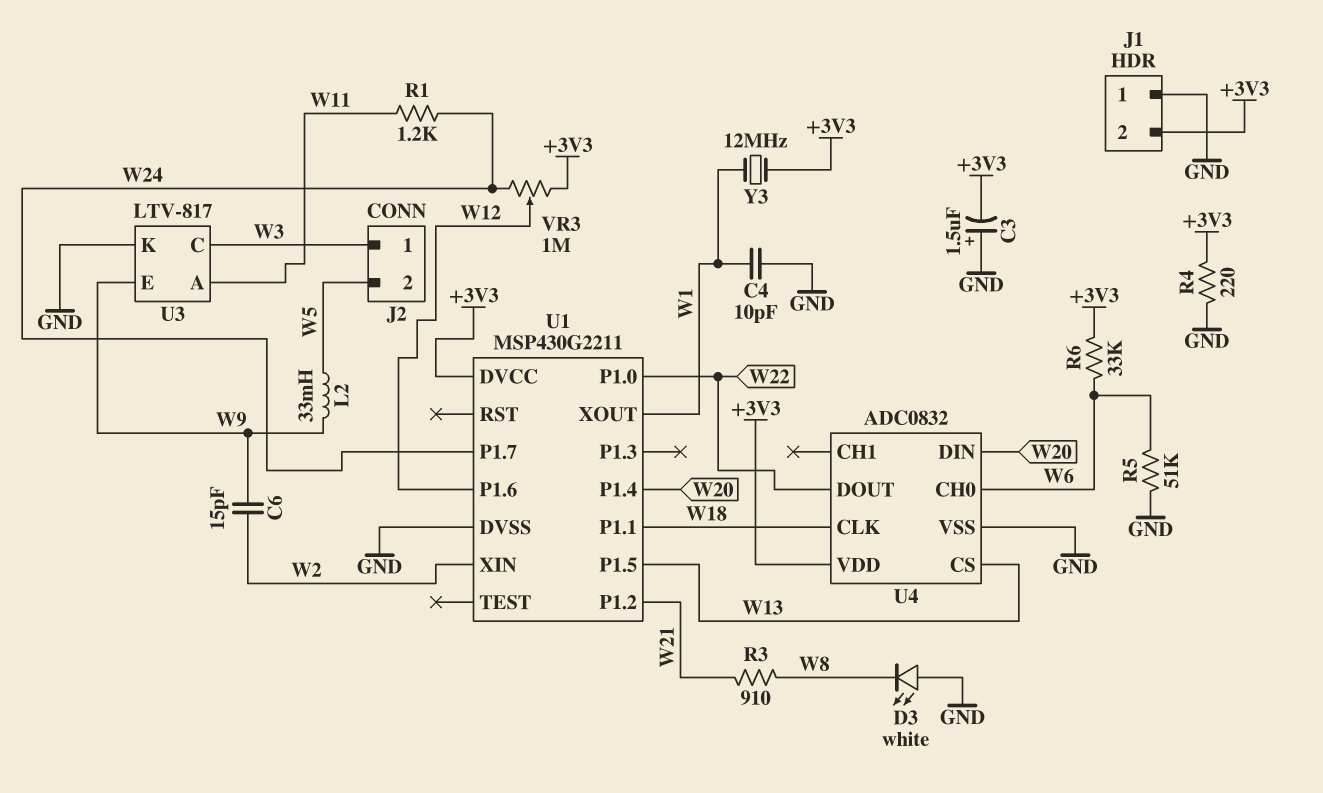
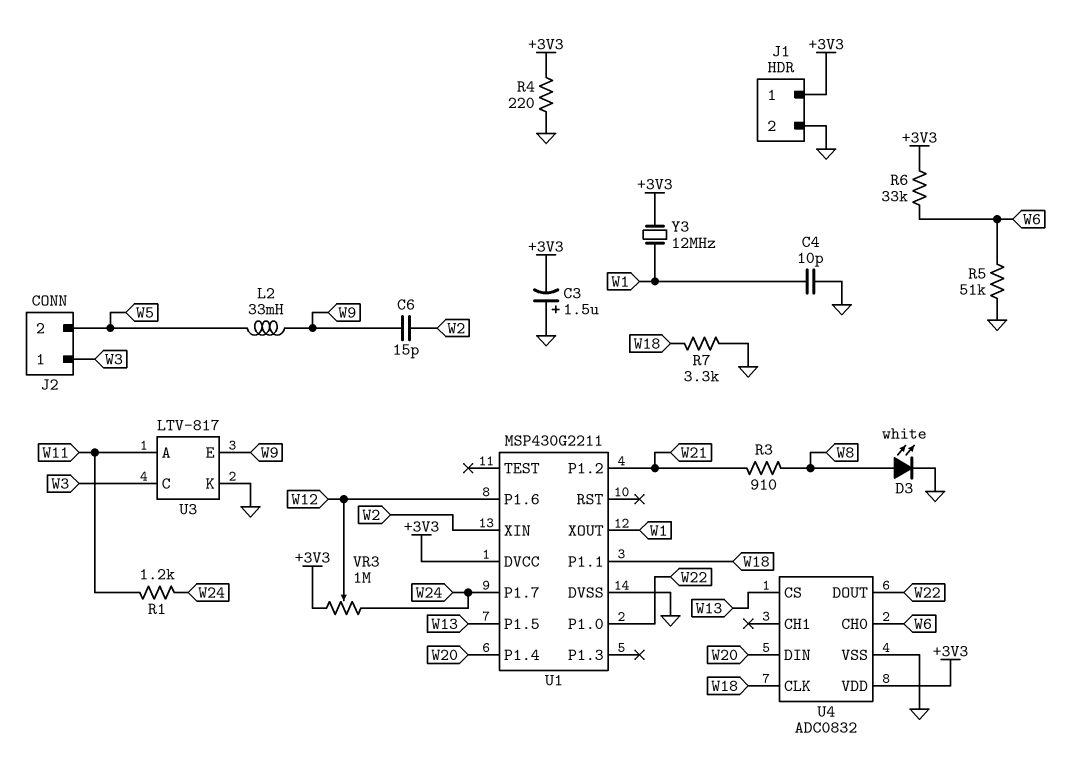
D3: LED white (A GND, K W8) -> LED white (A W8, K GND)
J1 pin 1: GND -> +3V3
J1 pin 2: +3V3 -> GND
R7: none -> 3.3k (GND, W18)

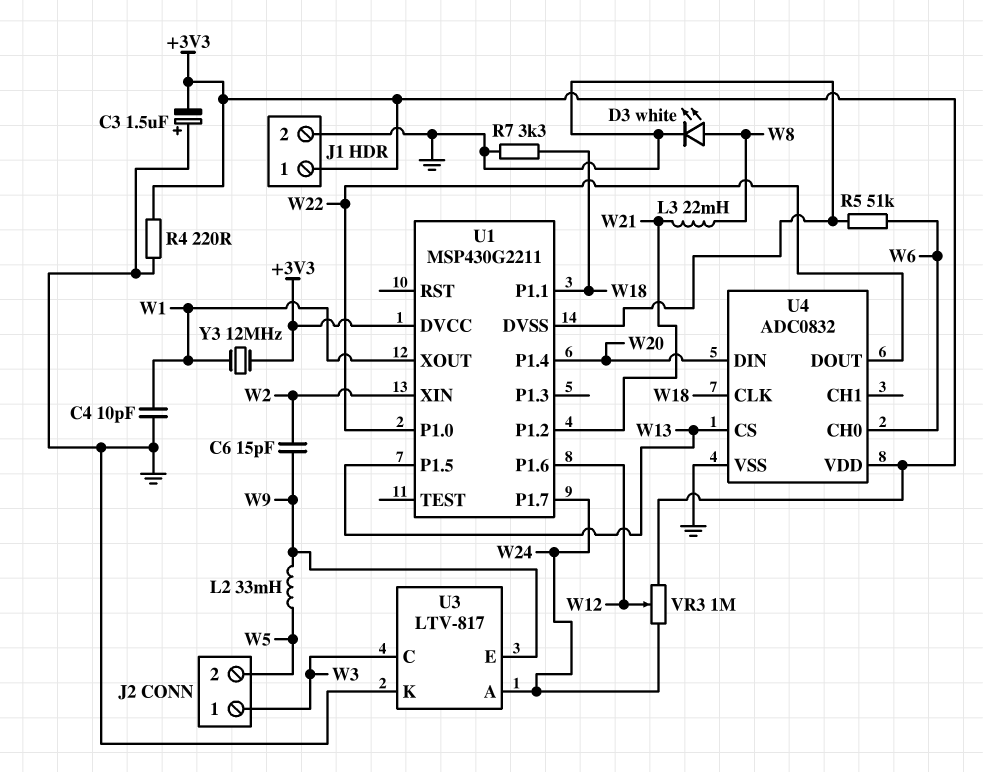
L3: none -> 22mH (W8, W21)
R1: 1.2k (W11, W24) -> none
R3: 910 (W8, W21) -> none
R6: 33k (+3V3, W6) -> none
U3 pin A: W11 -> W24

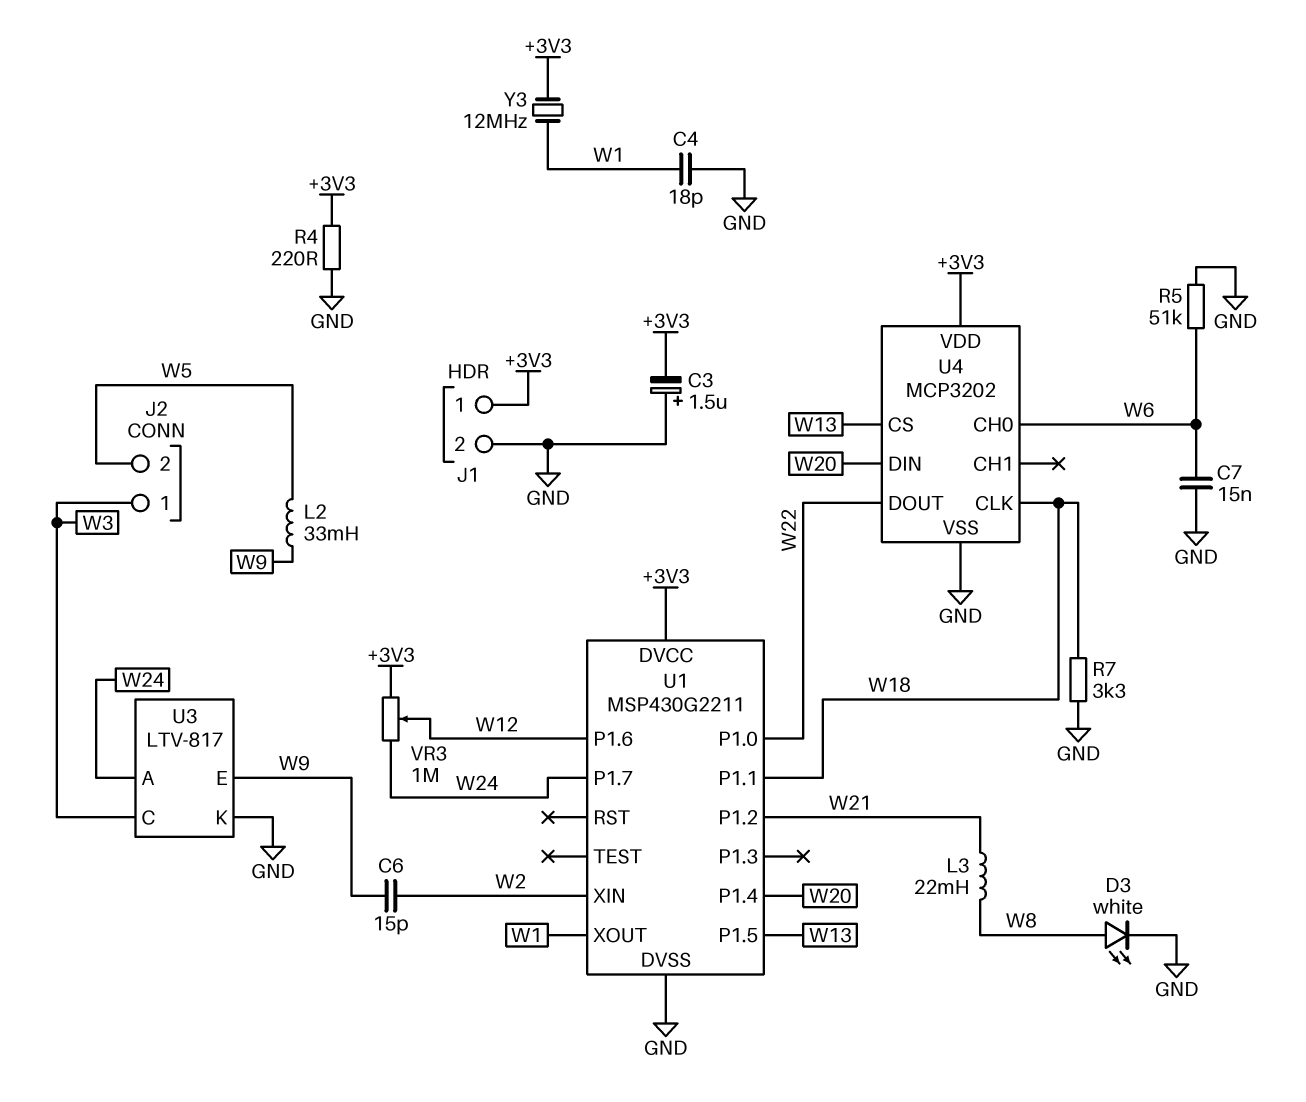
C4: 10pF (GND, W1) -> 18pF (GND, W1)
C7: none -> 15nF (GND, W6)
U4: ADC0832 -> MCP3202

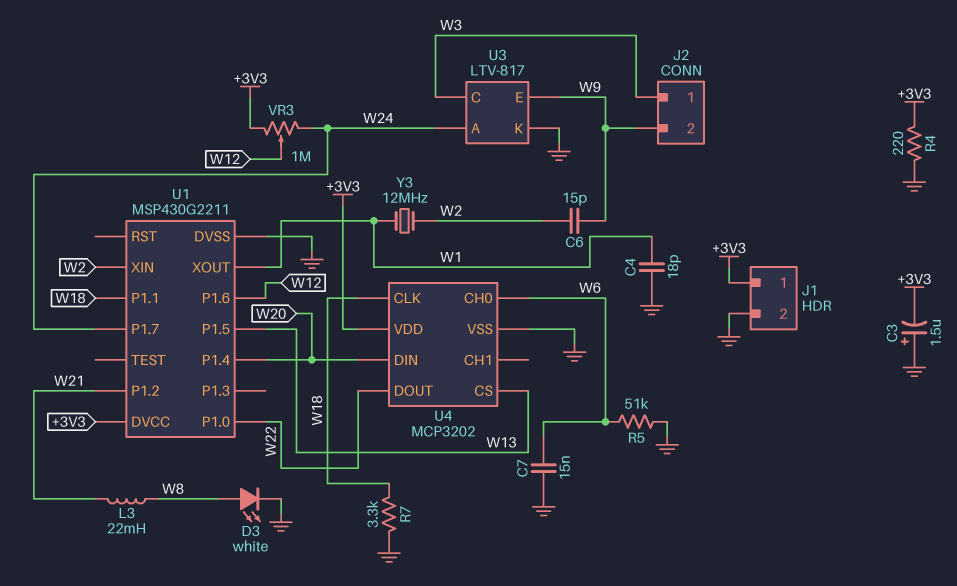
J2 pin 2: W5 -> W9
L2: 33mH (W5, W9) -> none
Y3: 12MHz (+3V3, W1) -> 12MHz (W1, W2)

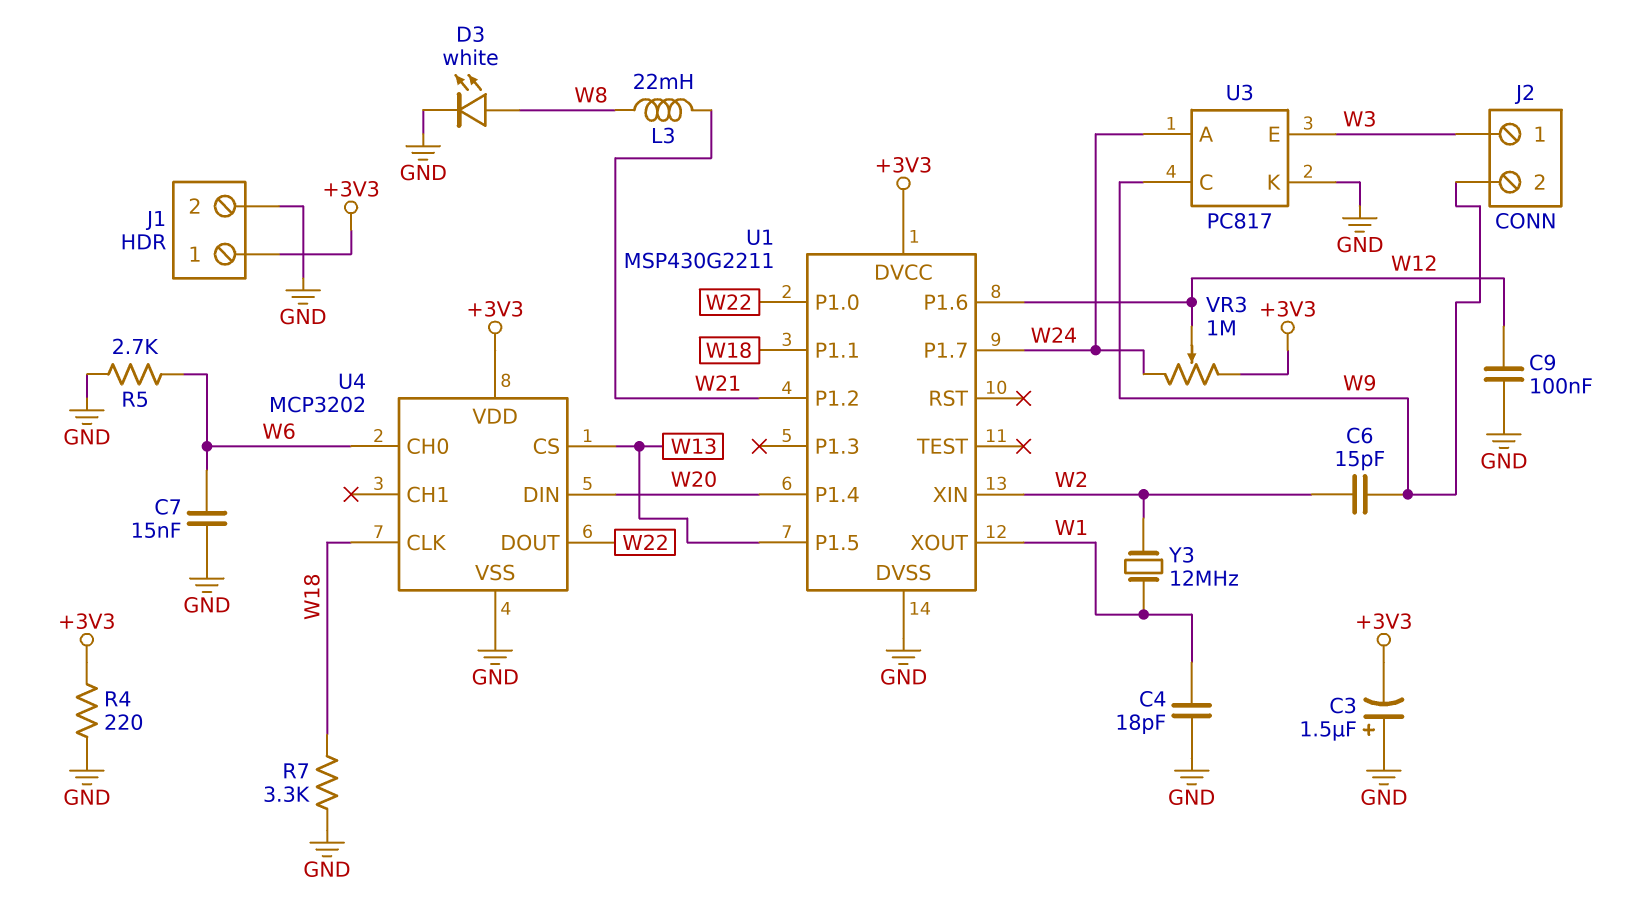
C9: none -> 100nF (GND, W12)
R5: 51k (GND, W6) -> 2.7k (GND, W6)
U3: LTV-817 -> PC817
U3 pin C: W3 -> W9
U3 pin E: W9 -> W3

